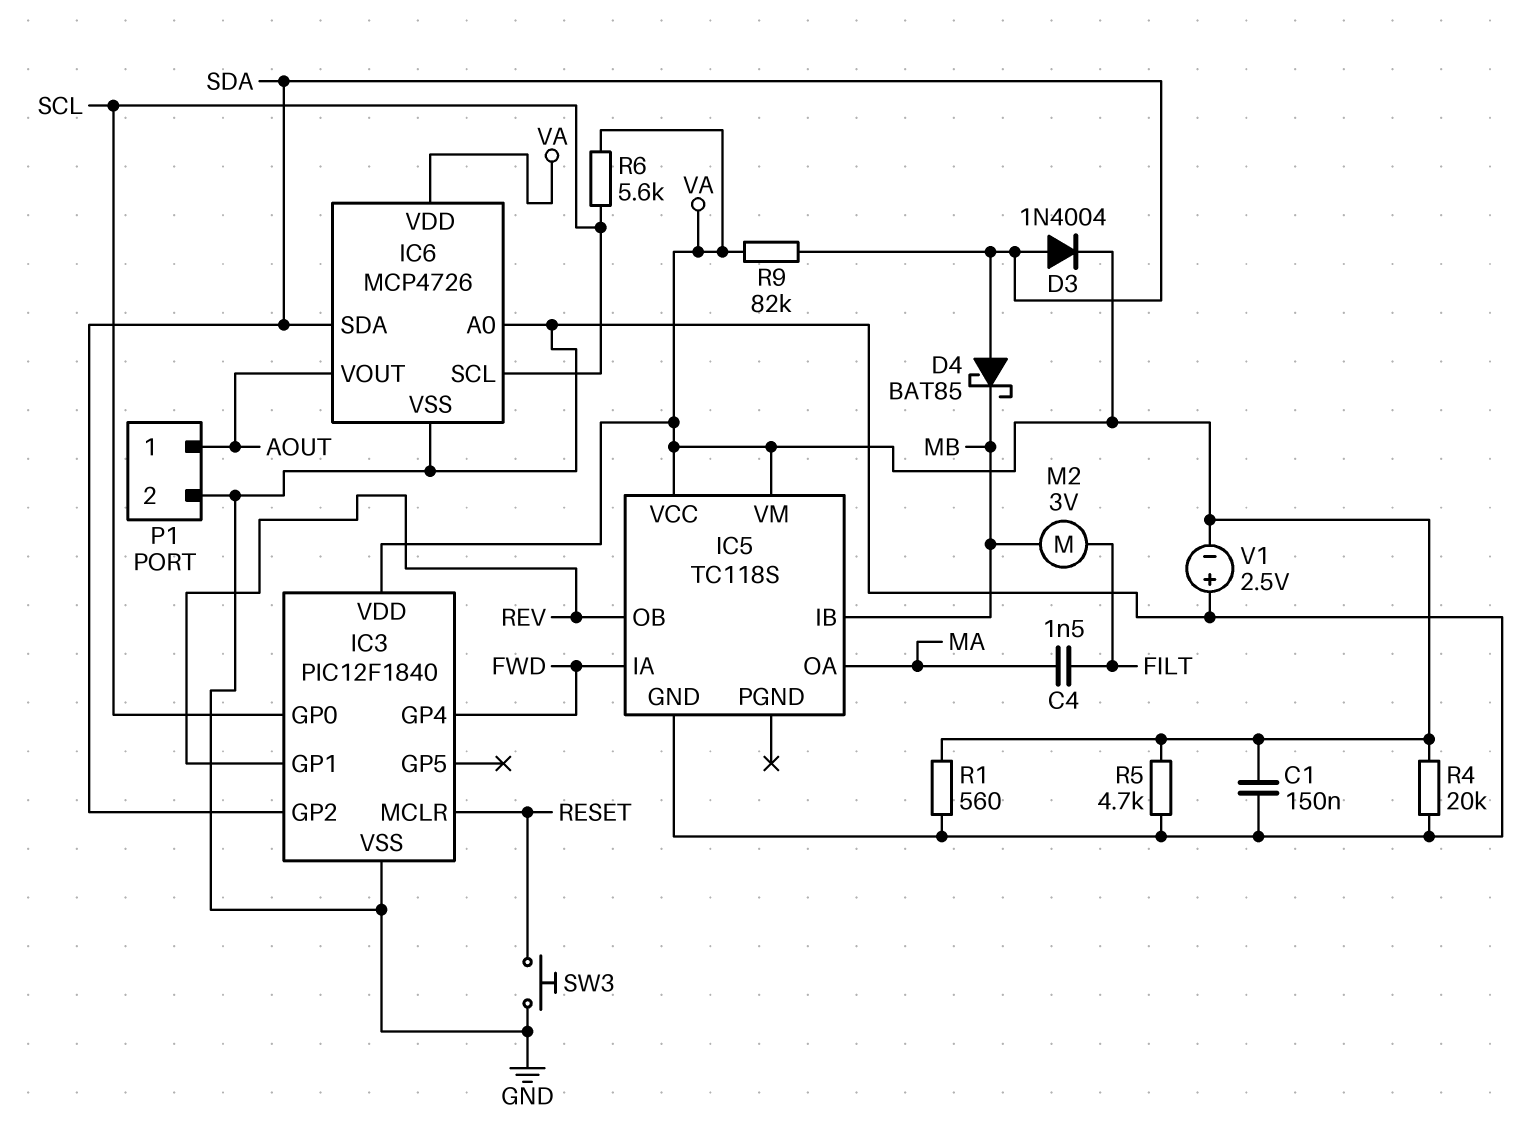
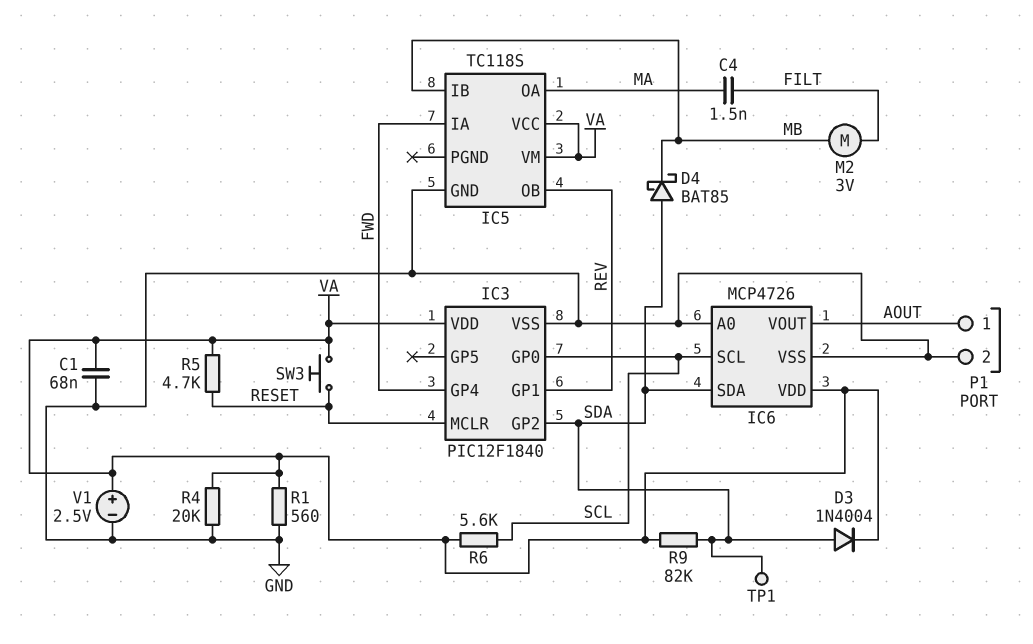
C1: 150nF (GND, VA) -> 68nF (GND, VA)
R5: 4.7k (GND, VA) -> 4.7k (RESET, VA)
SW3: button (GND, RESET) -> button (RESET, VA)
TP1: none -> test point (SDA)
V1: 2.5V (plus GND, minus VA) -> 2.5V (plus VA, minus GND)

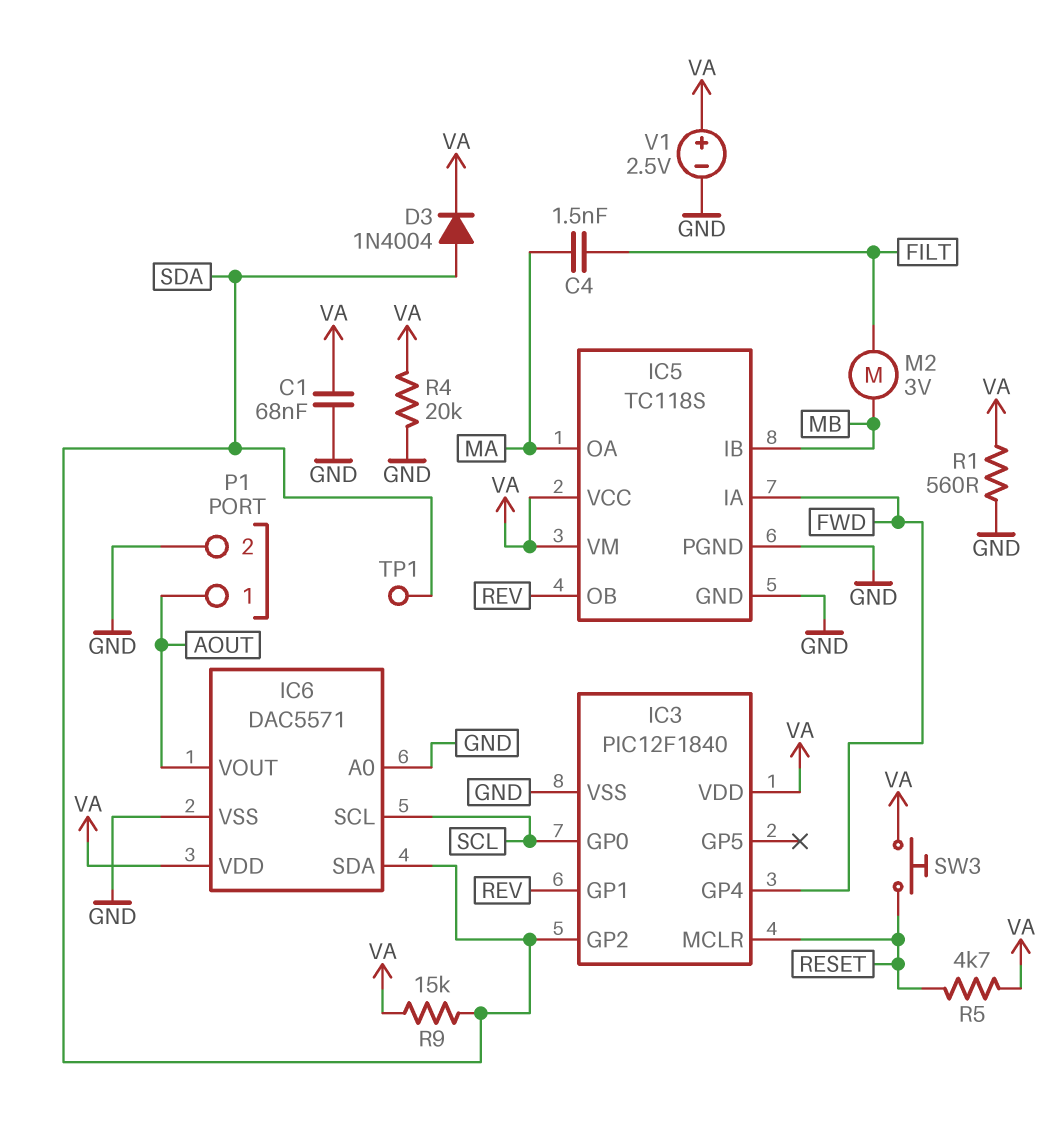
D4: schottky BAT85 (A SDA, K MB) -> none
IC5 pin PGND: none -> GND
IC6: MCP4726 -> DAC5571
R6: 5.6k (SCL, VA) -> none
R9: 82k (SDA, VA) -> 15k (SDA, VA)

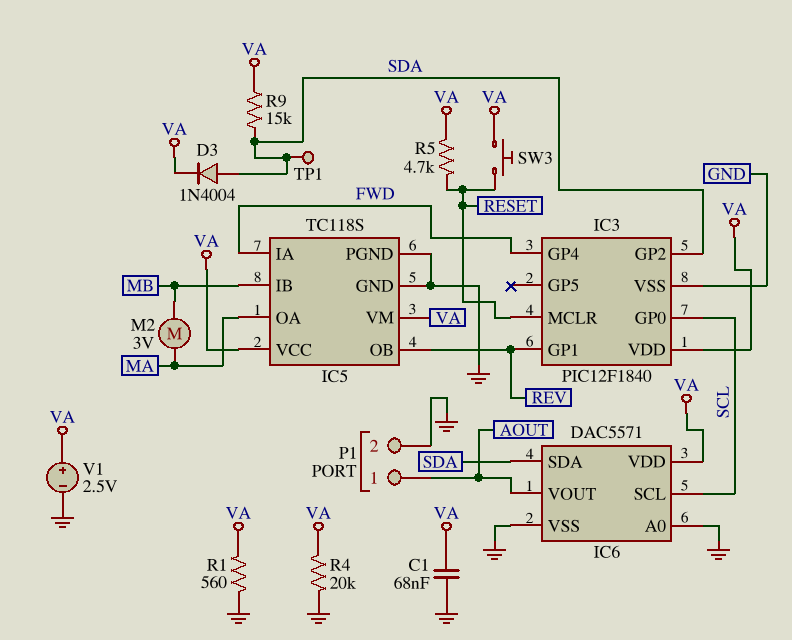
C4: 1.5nF (FILT, MA) -> none
M2: motor 3V (FILT, MB) -> motor 3V (MA, MB)

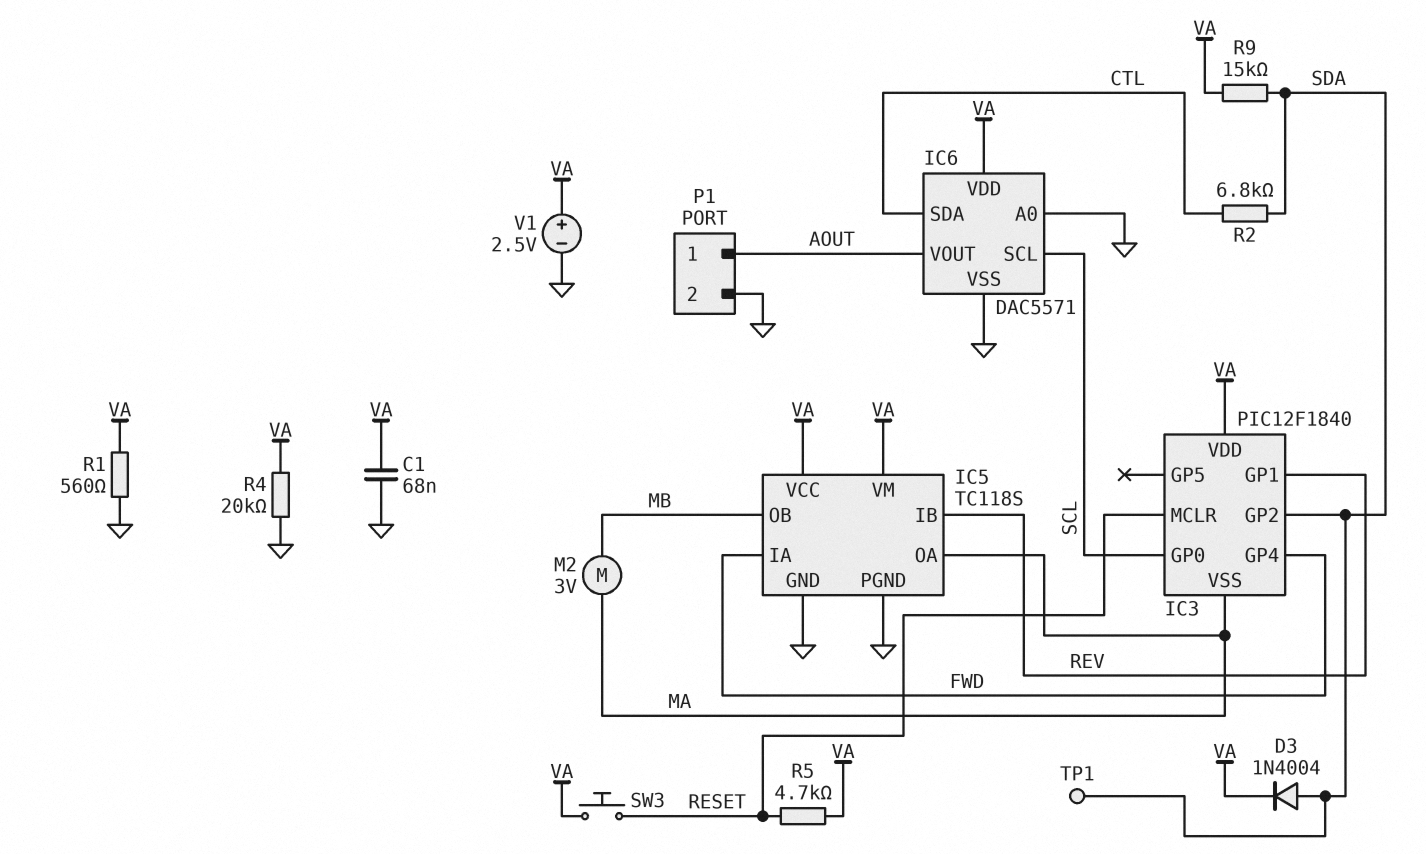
IC3 pin VSS: GND -> MA
IC5 pin IB: MB -> REV
IC5 pin OB: REV -> MB
IC6 pin SDA: SDA -> CTL
R2: none -> 6.8k (CTL, SDA)

